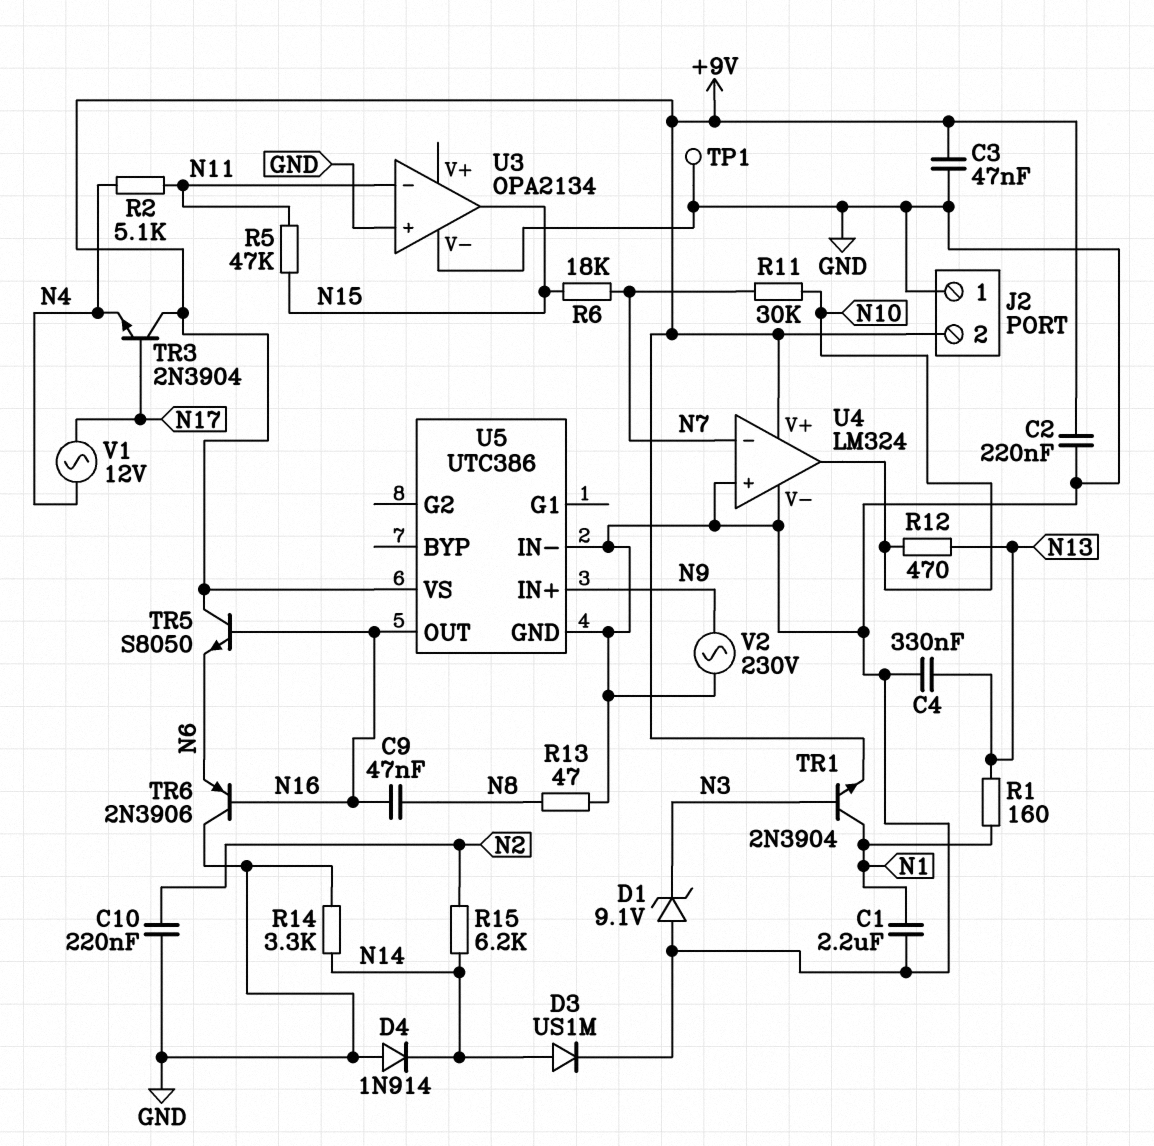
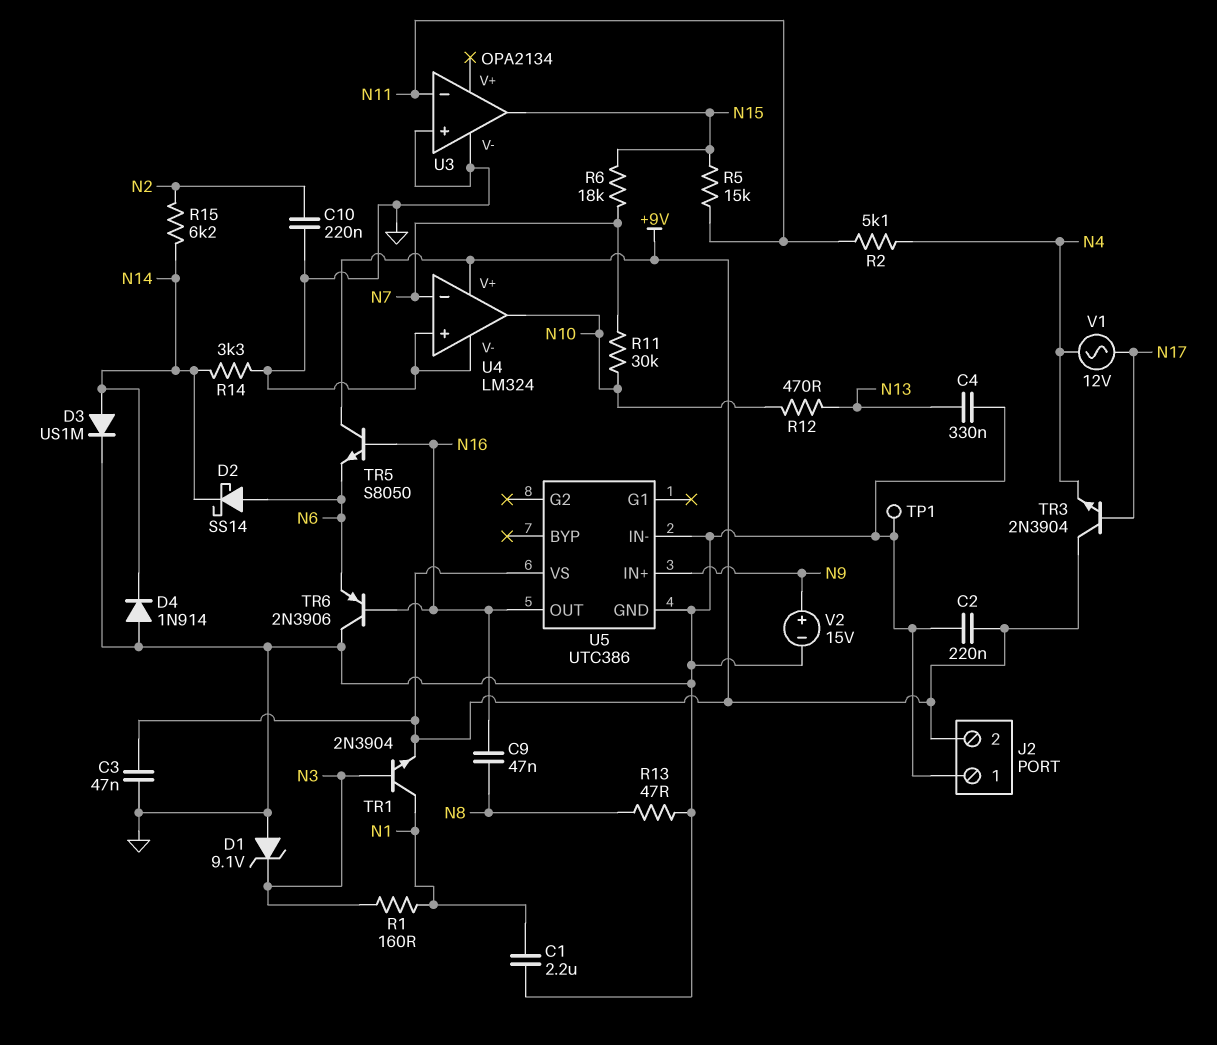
D2: none -> schottky SS14 (A N6, K N14)
R1: 160 (N1, N13) -> 160 (N1, N3)
R5: 47k (N11, N15) -> 15k (N11, N15)
V2: AC 230V (GND, N9) -> 15V (plus N9, minus GND)

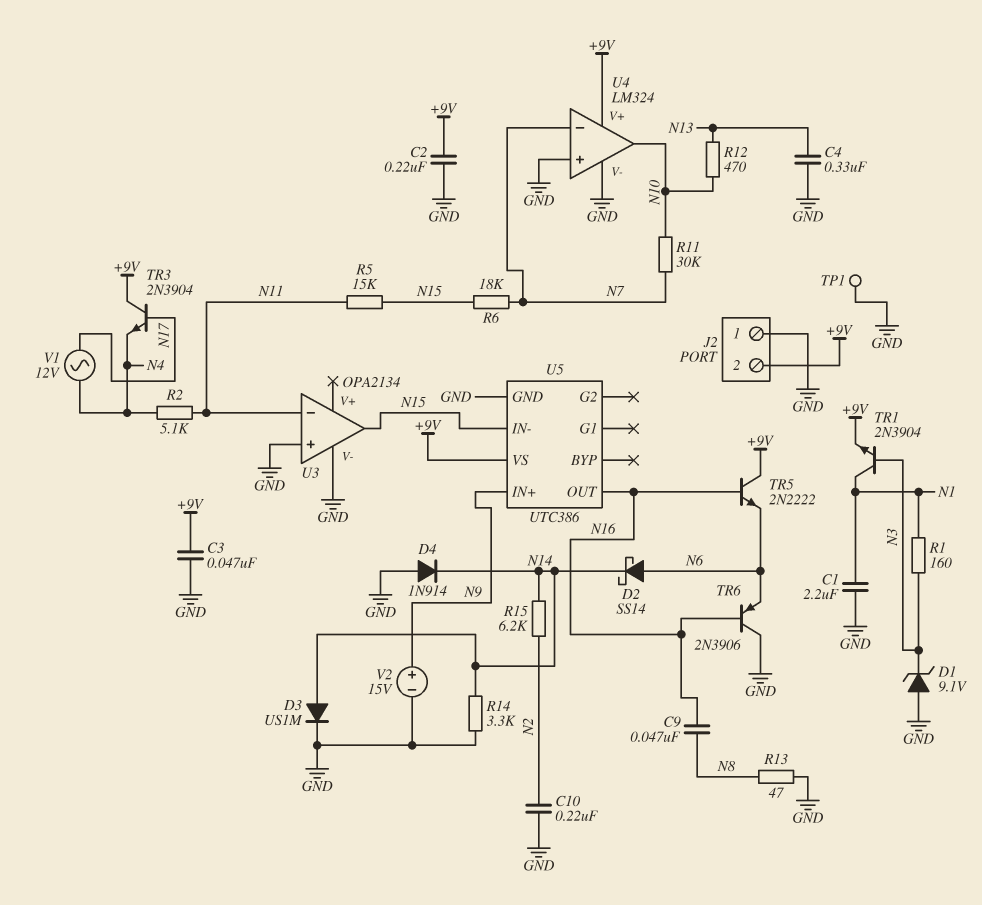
TR5: NPN S8050 (B N16, C +9V, E N6) -> NPN 2N2222 (B N16, C +9V, E N6)
U5 pin IN-: GND -> N15

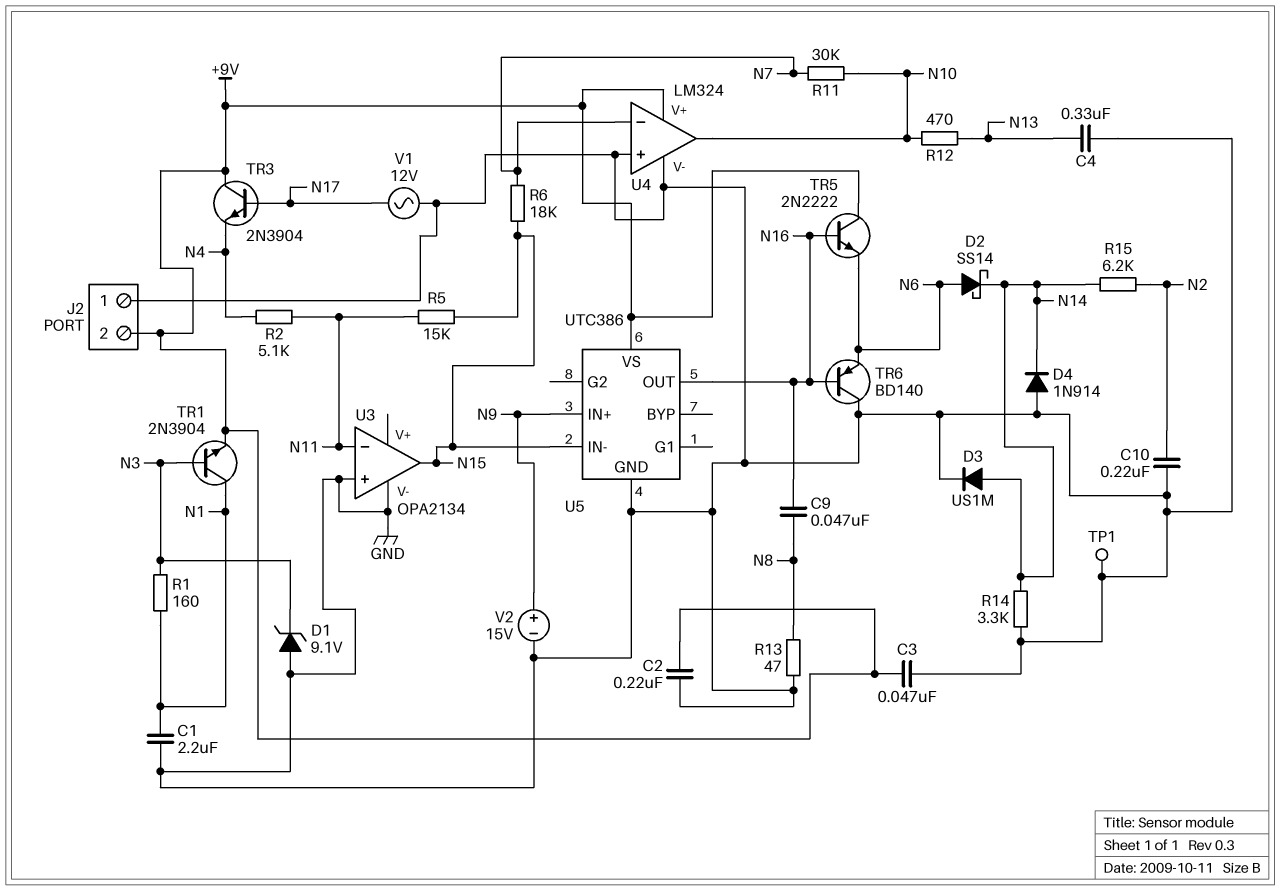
TR6: PNP 2N3906 (B N16, C GND, E N6) -> PNP BD140 (B N16, C GND, E N6)
V1: AC 12V (N4, N17) -> AC 12V (GND, N17)

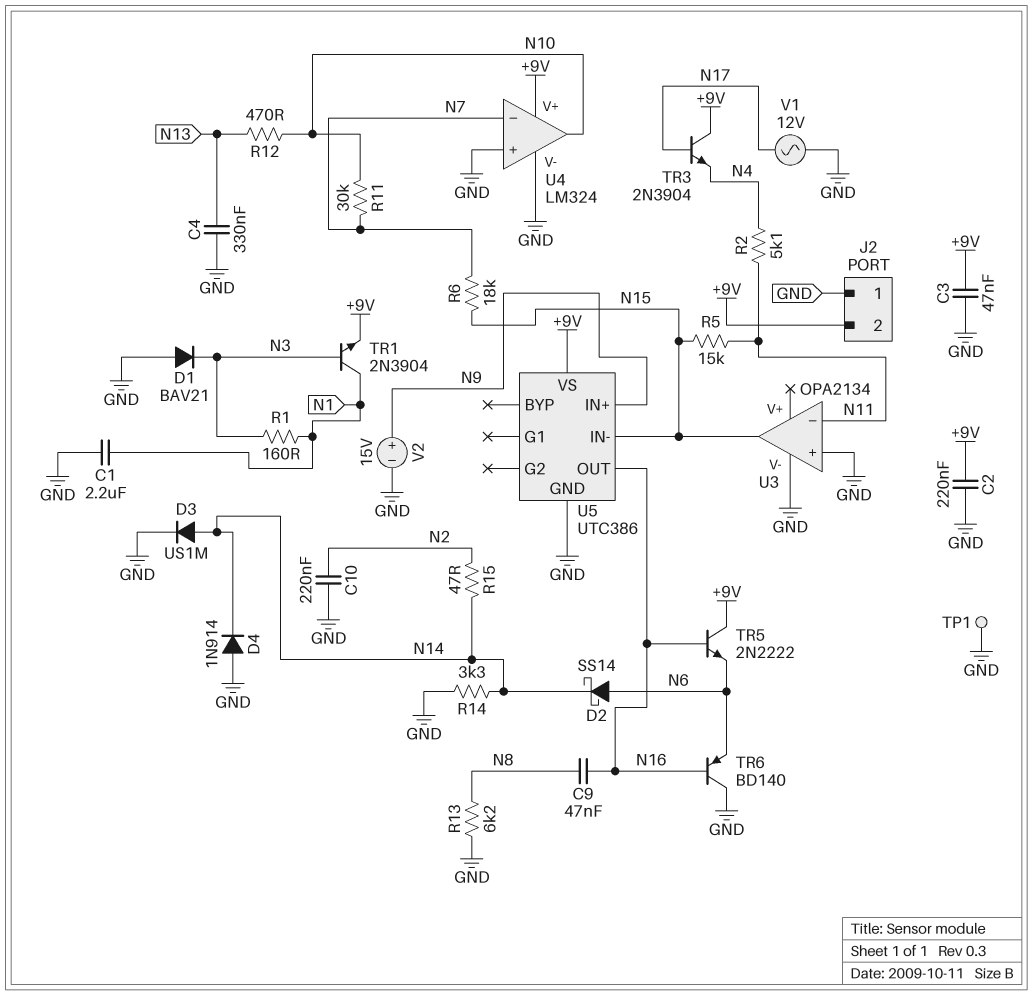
D1: zener 9.1V (A GND, K N3) -> diode BAV21 (A GND, K N3)
R13: 47 (GND, N8) -> 6.2k (GND, N8)
R15: 6.2k (N2, N14) -> 47 (N2, N14)

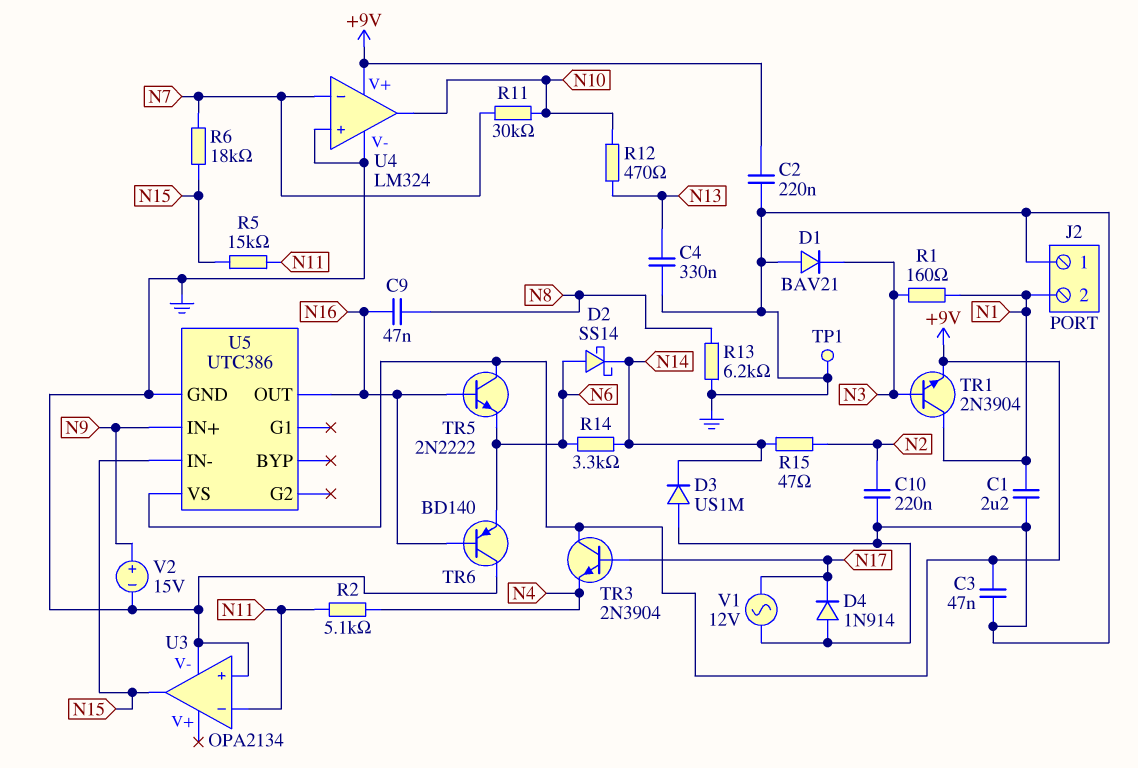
D3: diode US1M (A N14, K GND) -> diode US1M (A GND, K N14)
D4: diode 1N914 (A GND, K N14) -> diode 1N914 (A GND, K N17)
J2 pin 2: +9V -> N1
R14: 3.3k (GND, N14) -> 3.3k (N6, N14)

